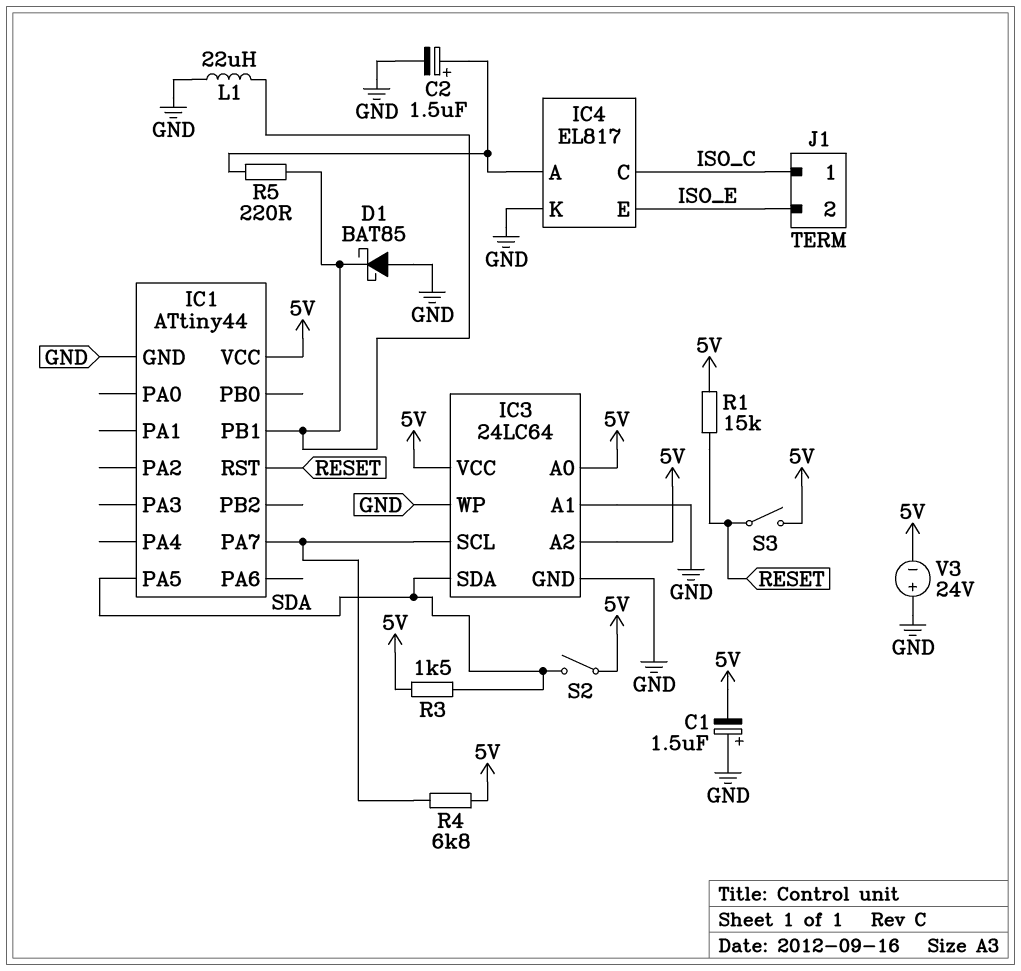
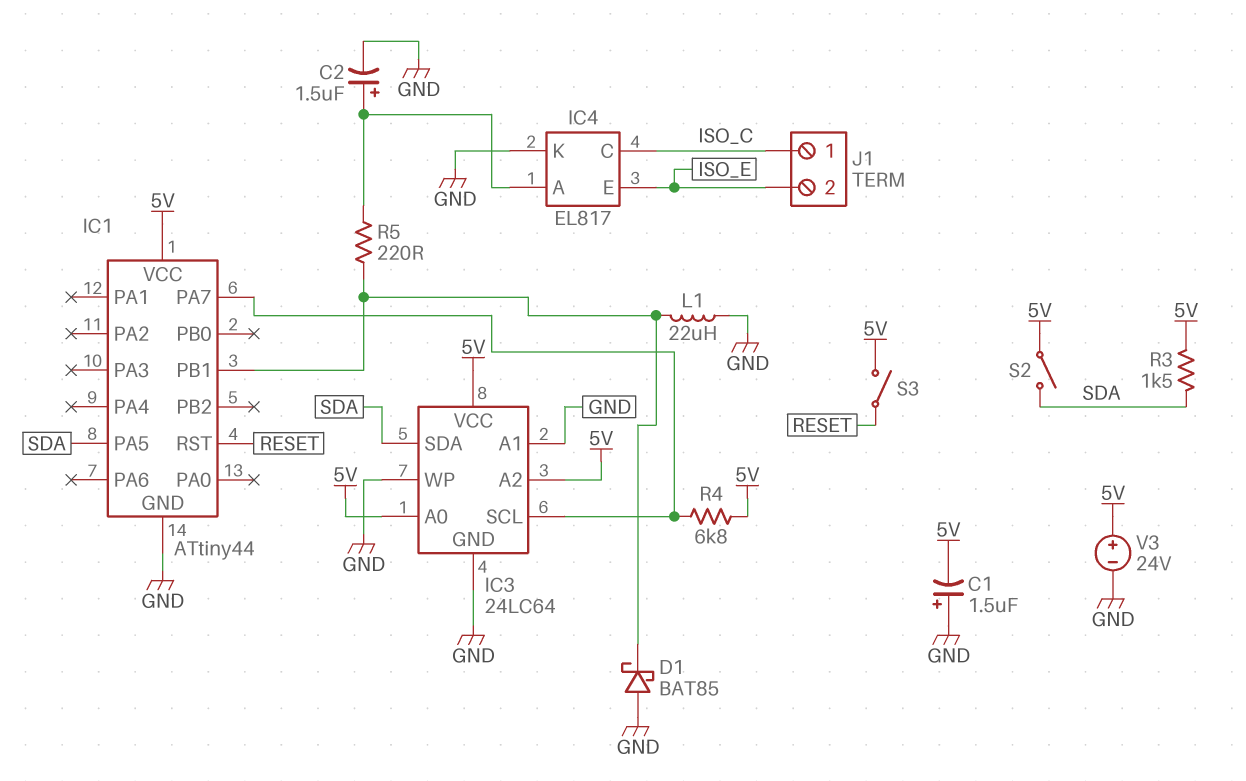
R1: 15k (5V, RESET) -> none
V3: 24V (plus GND, minus 5V) -> 24V (plus 5V, minus GND)

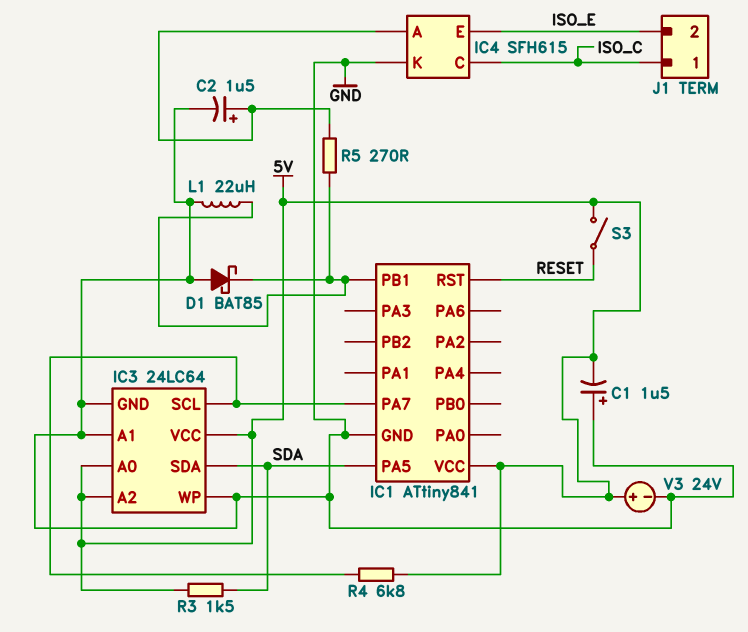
IC1: ATtiny44 -> ATtiny841
IC4: EL817 -> SFH615
R5: 220 (IC1/PB1, IC4/A) -> 270 (IC1/PB1, IC4/A)
S2: switch (5V, SDA) -> none

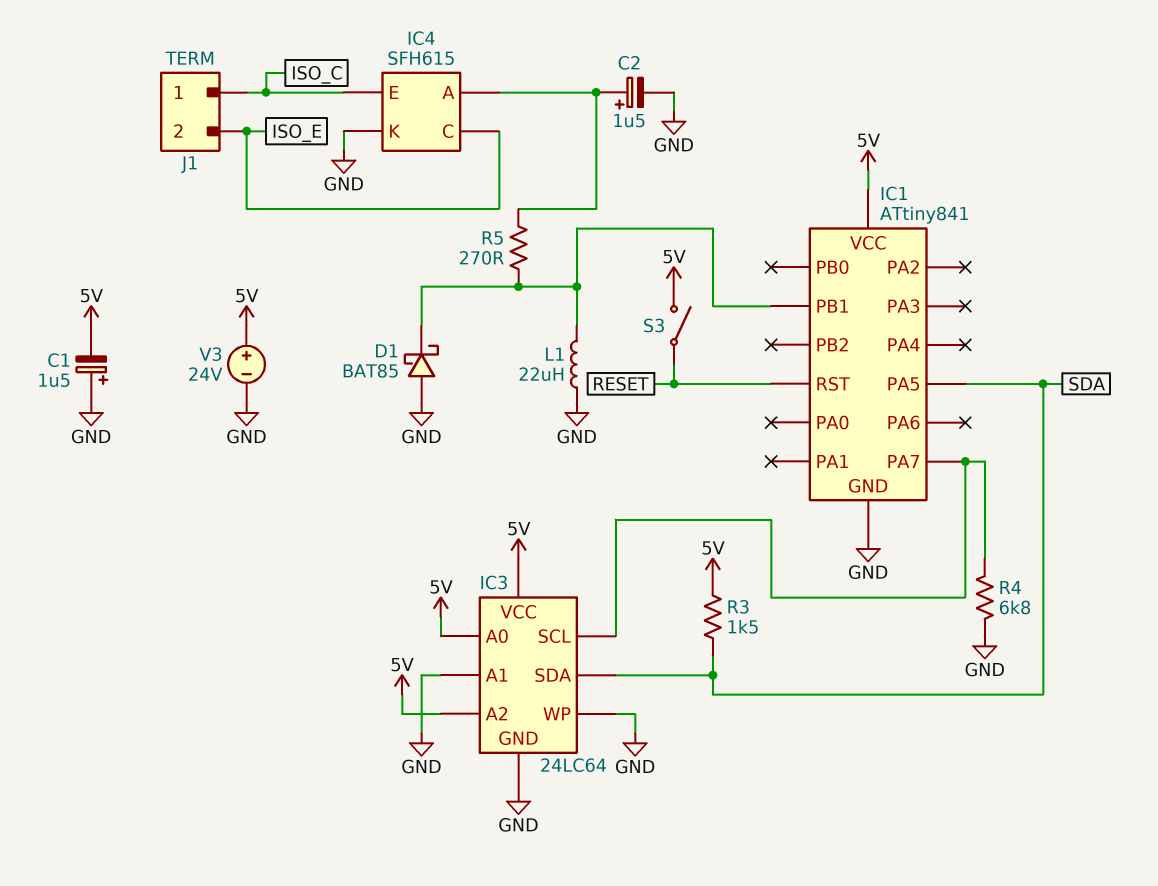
IC4 pin C: ISO_C -> ISO_E
IC4 pin E: ISO_E -> ISO_C
R4: 6.8k (5V, IC1/PA7) -> 6.8k (GND, IC1/PA7)

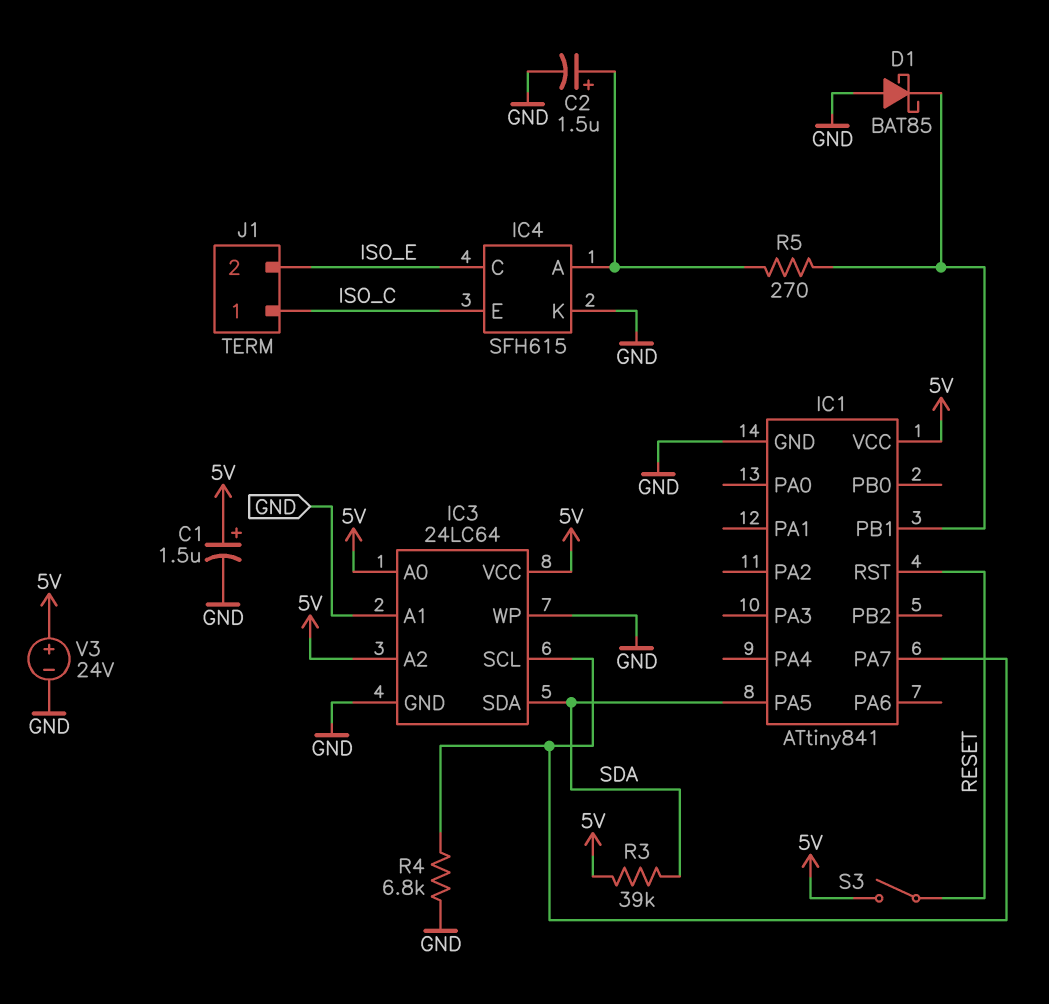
C1: 1.5uF (plus GND, minus 5V) -> 1.5uF (plus 5V, minus GND)
L1: 22uH (GND, IC1/PB1) -> none
R3: 1.5k (5V, SDA) -> 39k (5V, SDA)

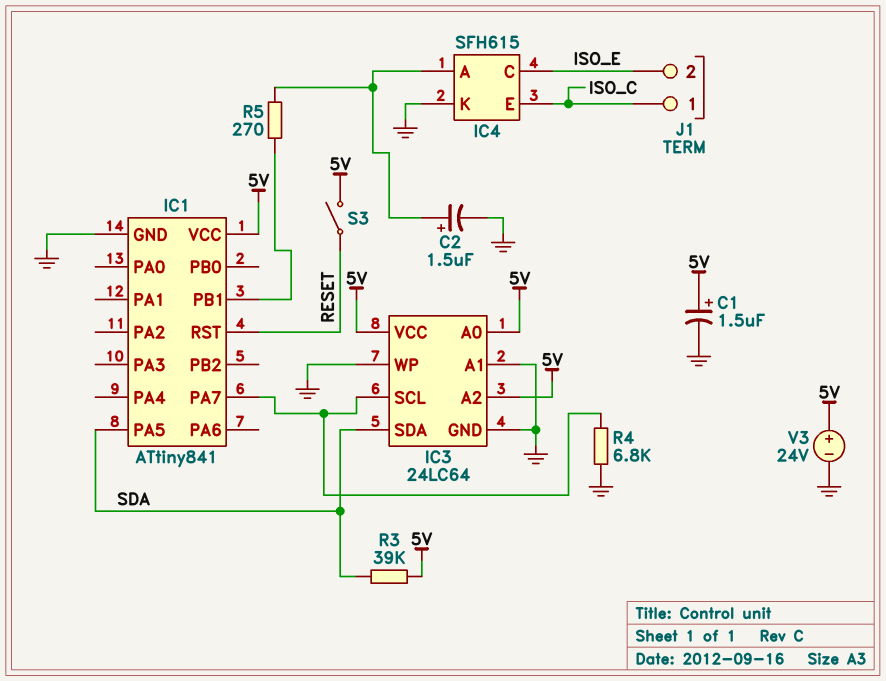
D1: schottky BAT85 (A GND, K IC1/PB1) -> none

